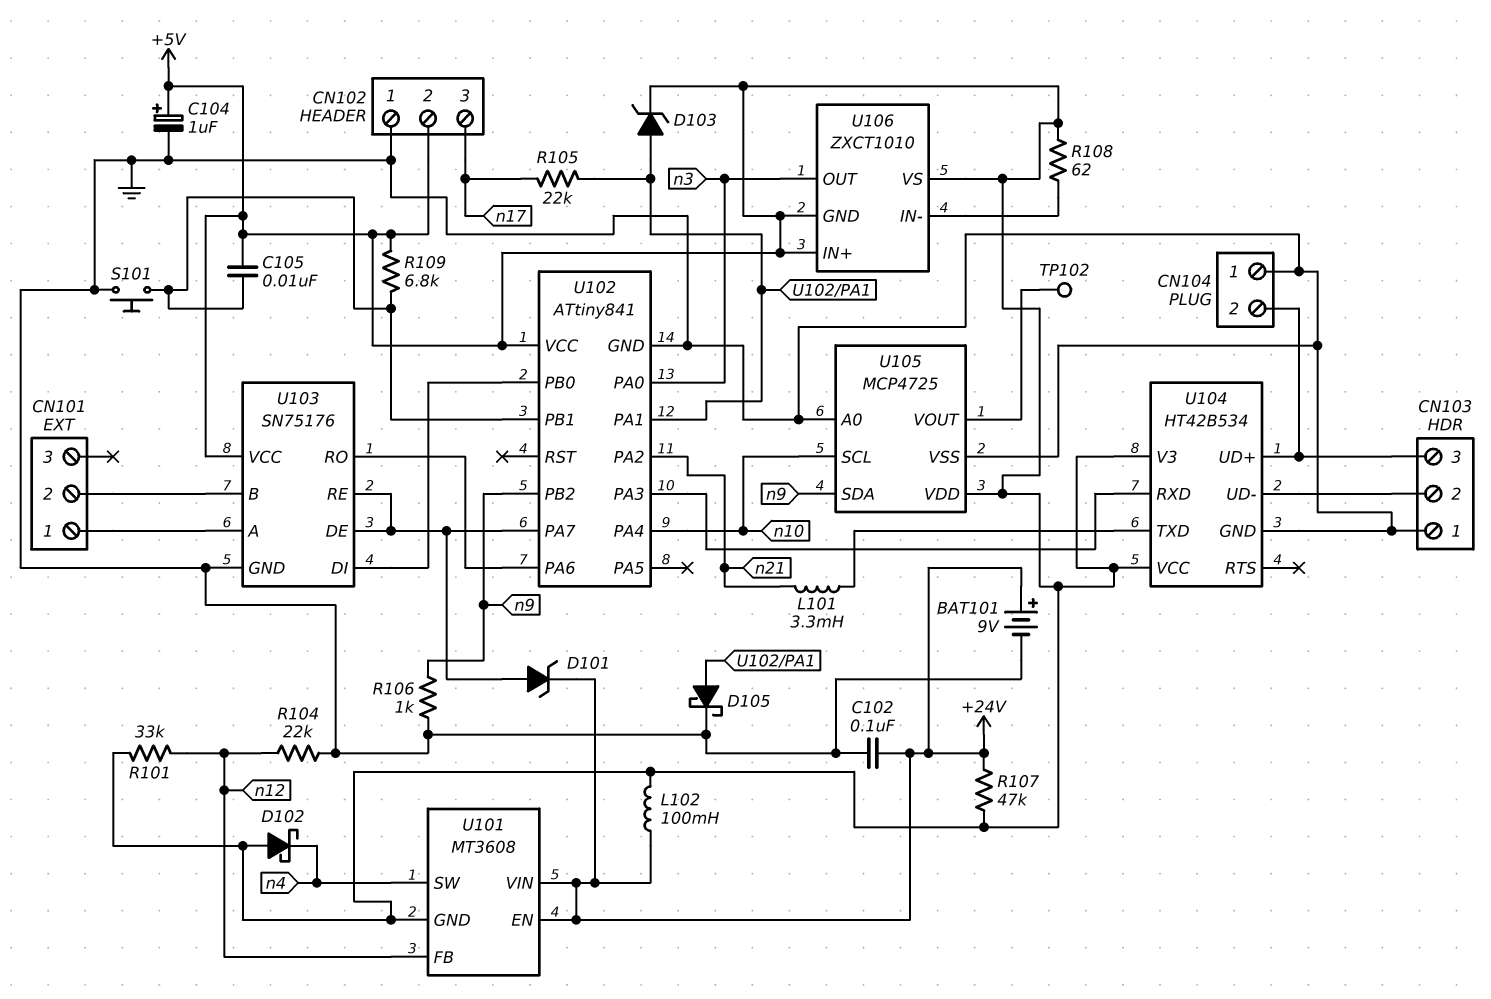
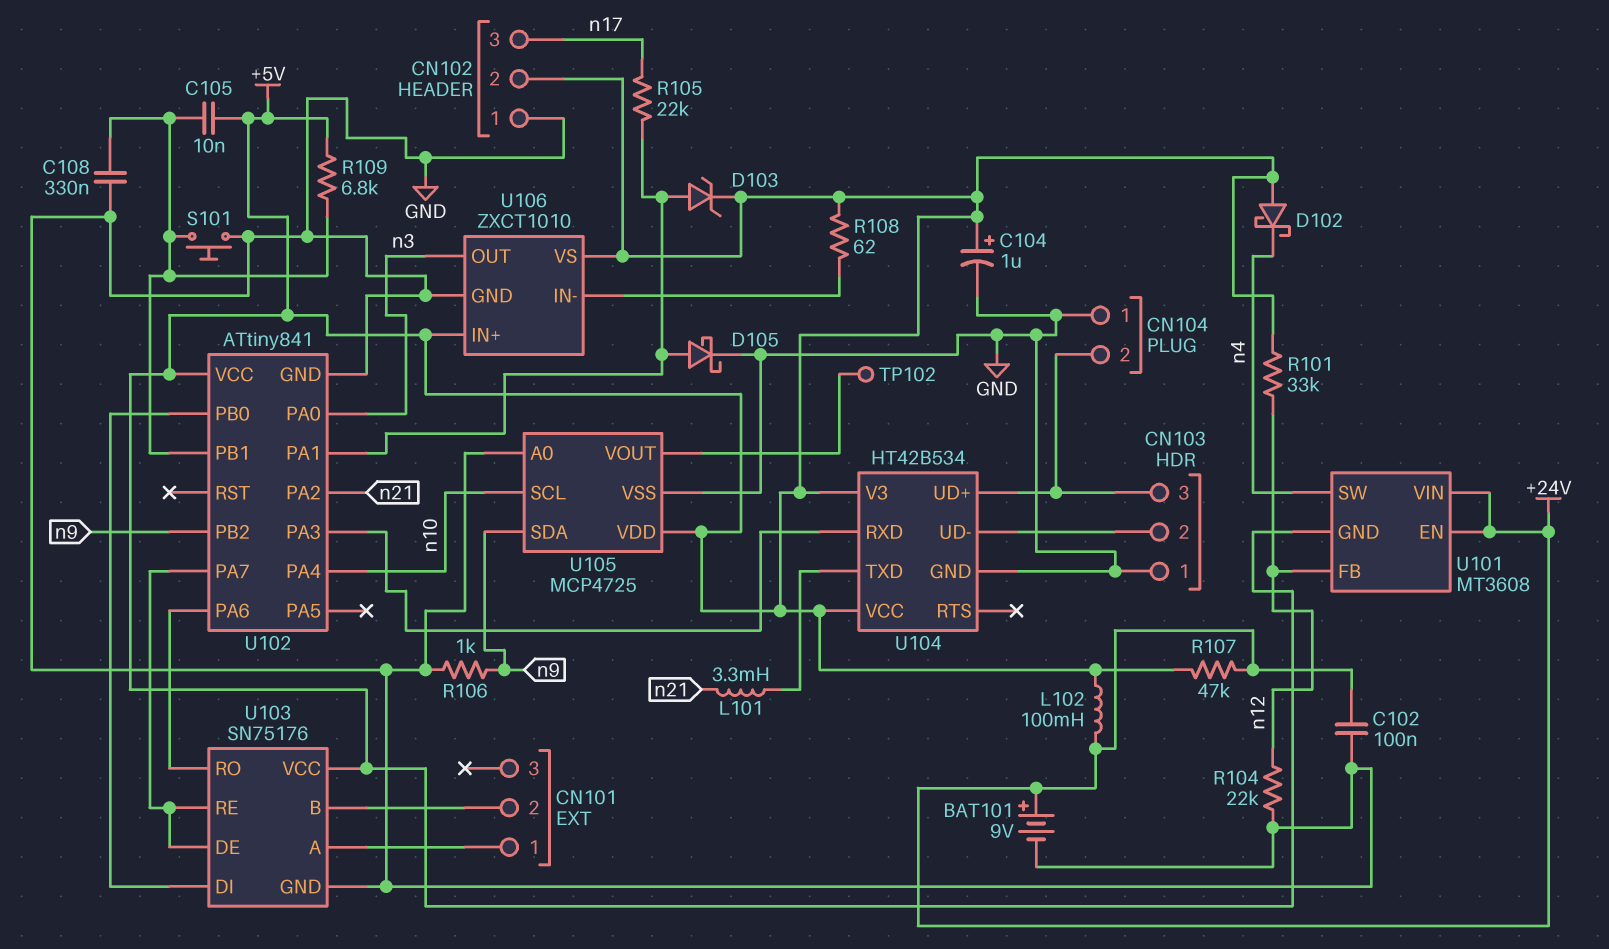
C108: none -> 330nF (GND, U102/PB1)
D101: zener (A U102/PA7, K +24V) -> none
U106 pin GND: +5V -> GND

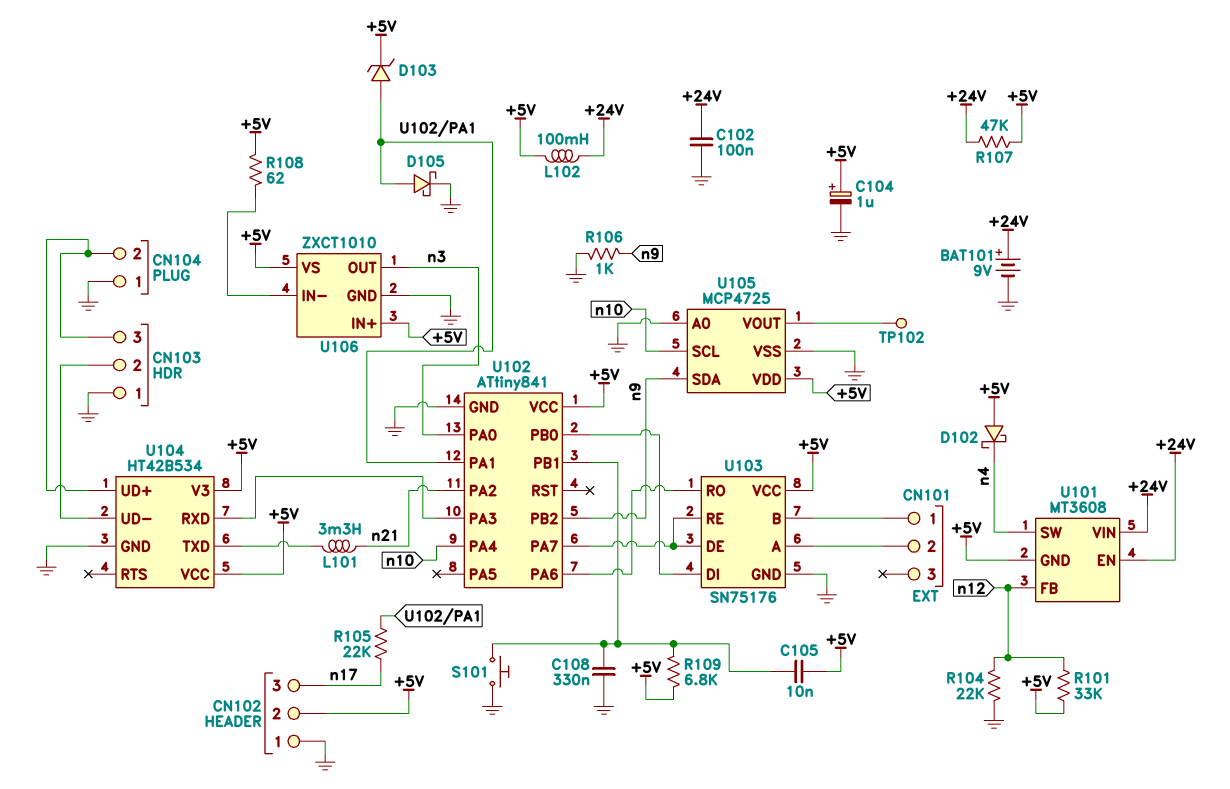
U103 pin A: CN101/1 -> CN101/2
U103 pin B: CN101/2 -> CN101/1

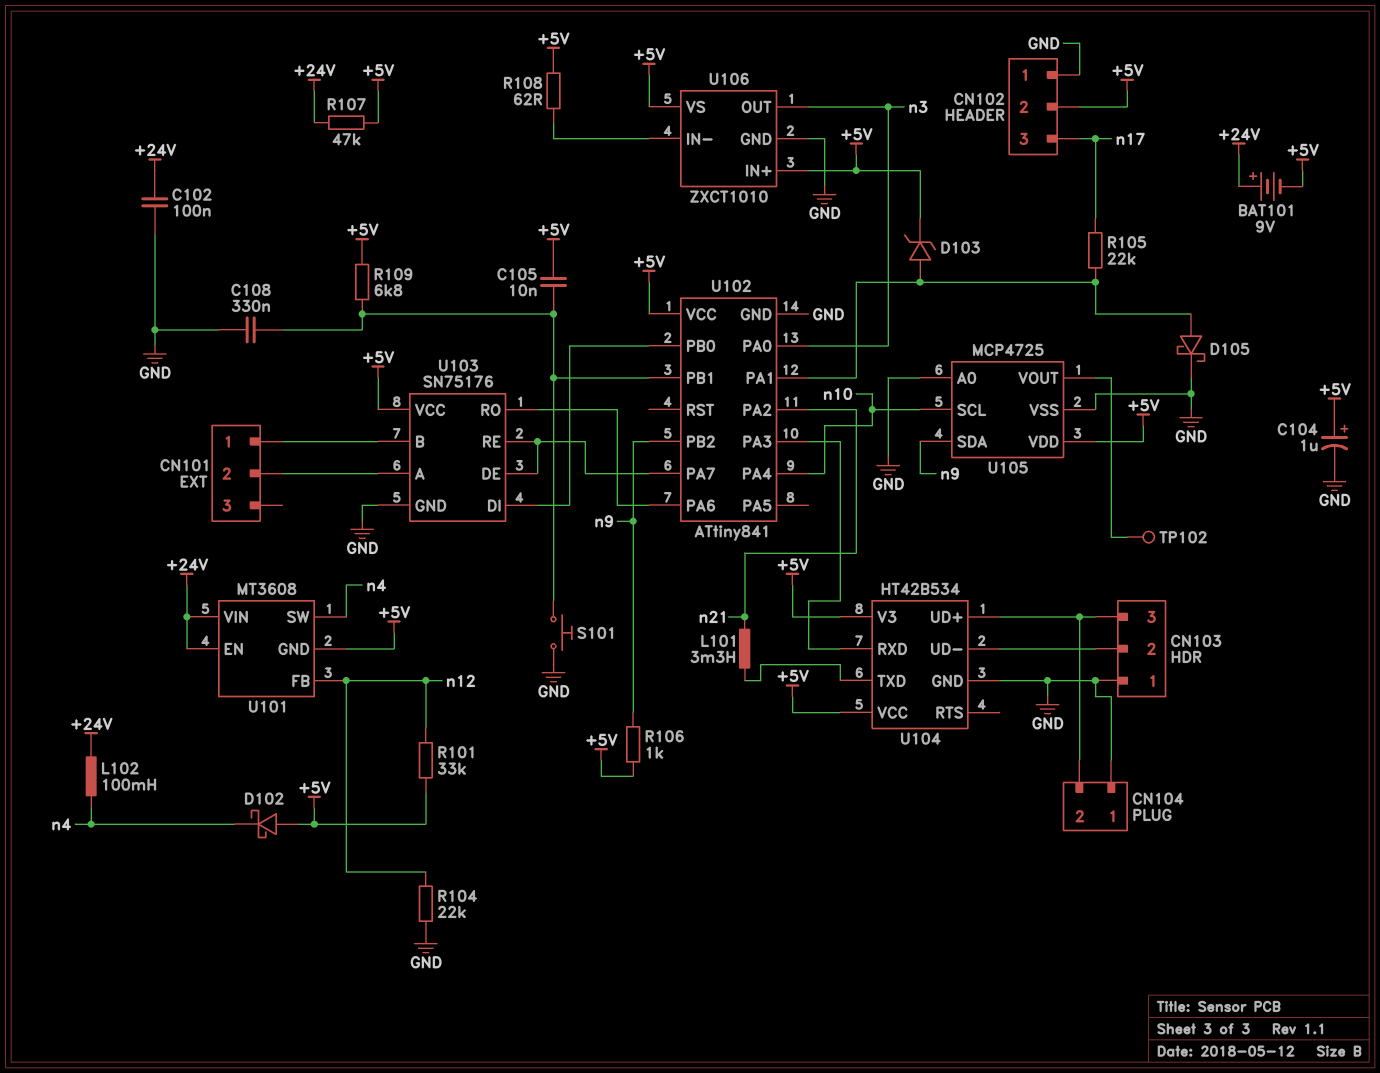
BAT101: 9V (plus +24V, minus GND) -> 9V (plus +24V, minus +5V)
L102: 100mH (+5V, +24V) -> 100mH (+24V, n4)
R106: 1k (GND, n9) -> 1k (+5V, n9)

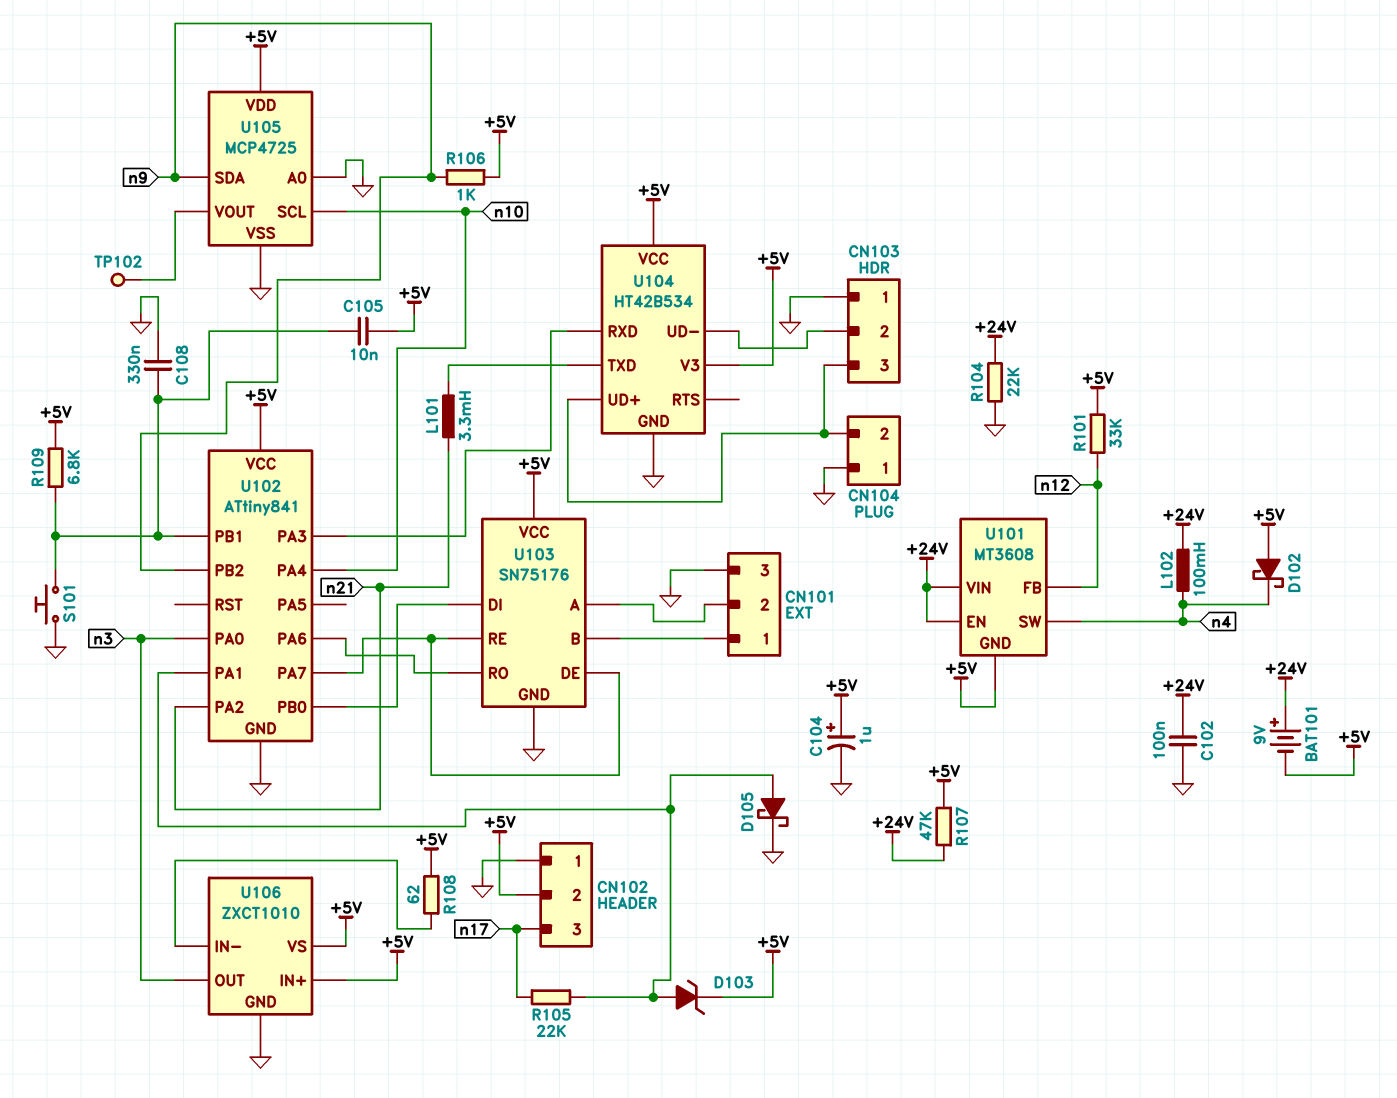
CN101 pin 3: none -> GND
R104: 22k (GND, n12) -> 22k (+24V, GND)

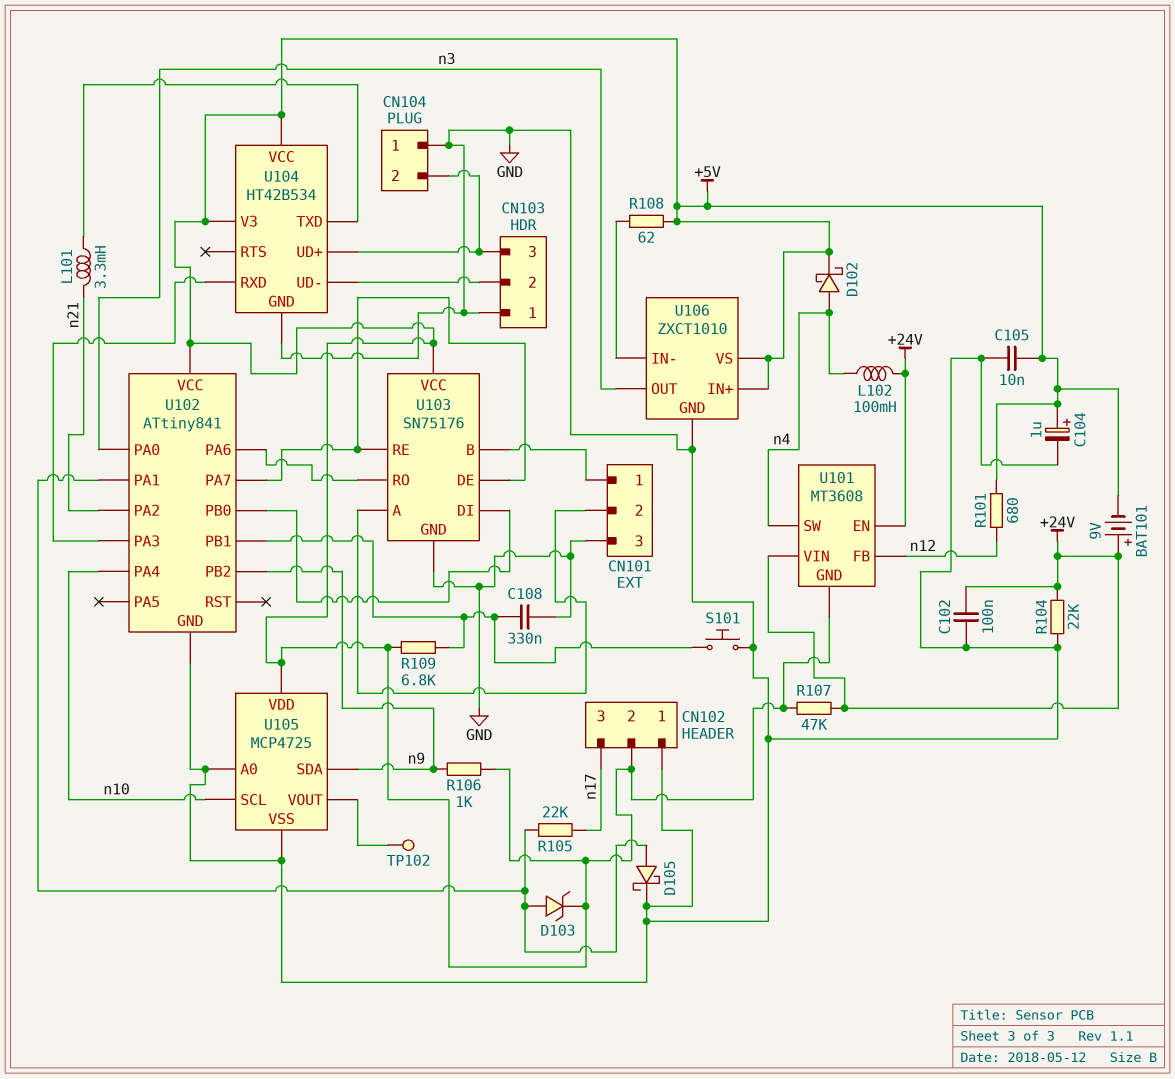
C105: 10nF (+5V, U102/PB1) -> 10nF (+5V, GND)
D102: schottky (A +5V, K n4) -> schottky (A n4, K +5V)
R101: 33k (+5V, n12) -> 680 (+5V, n12)

